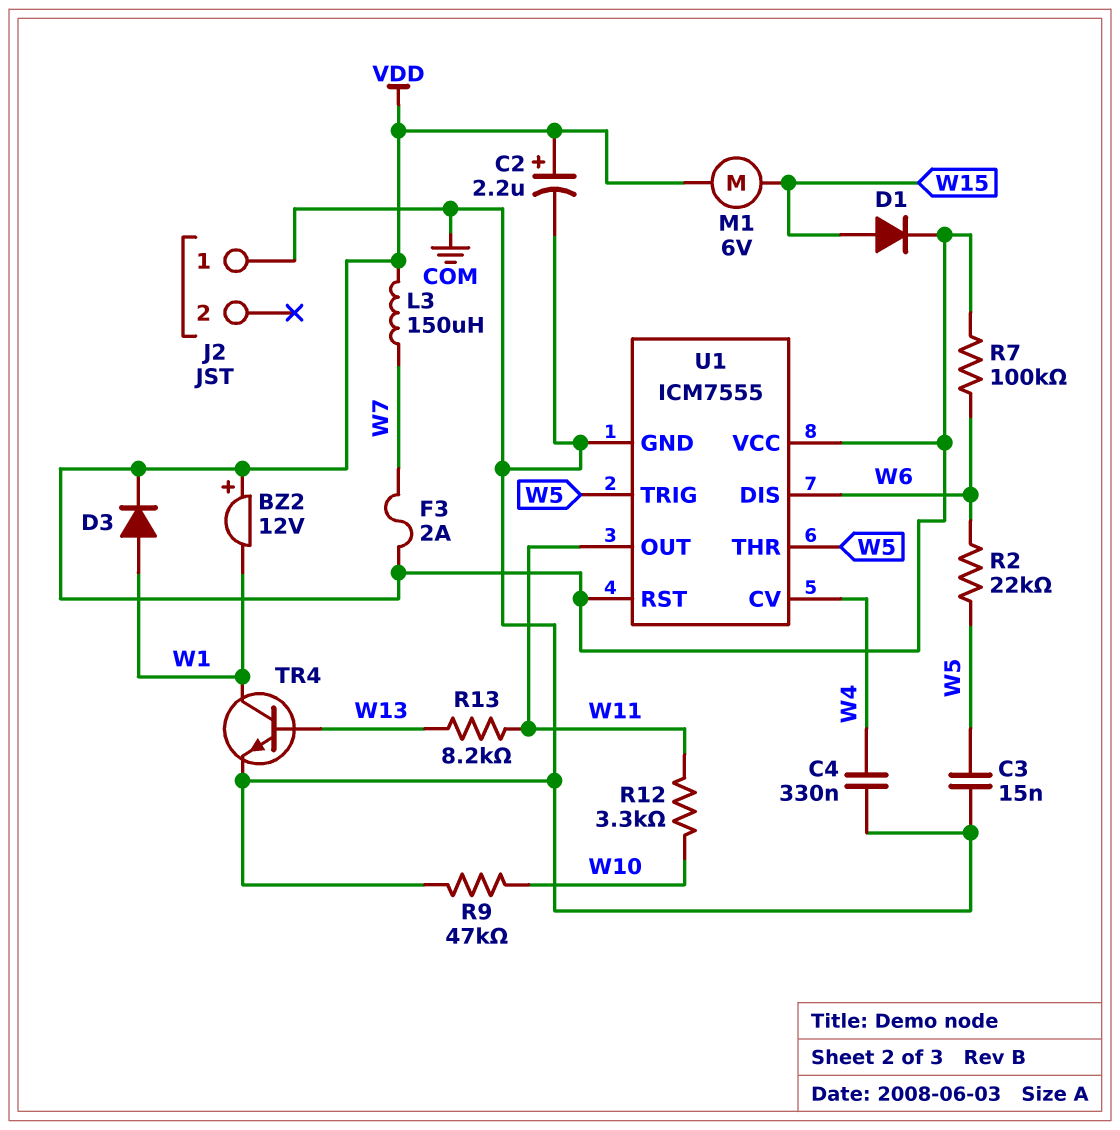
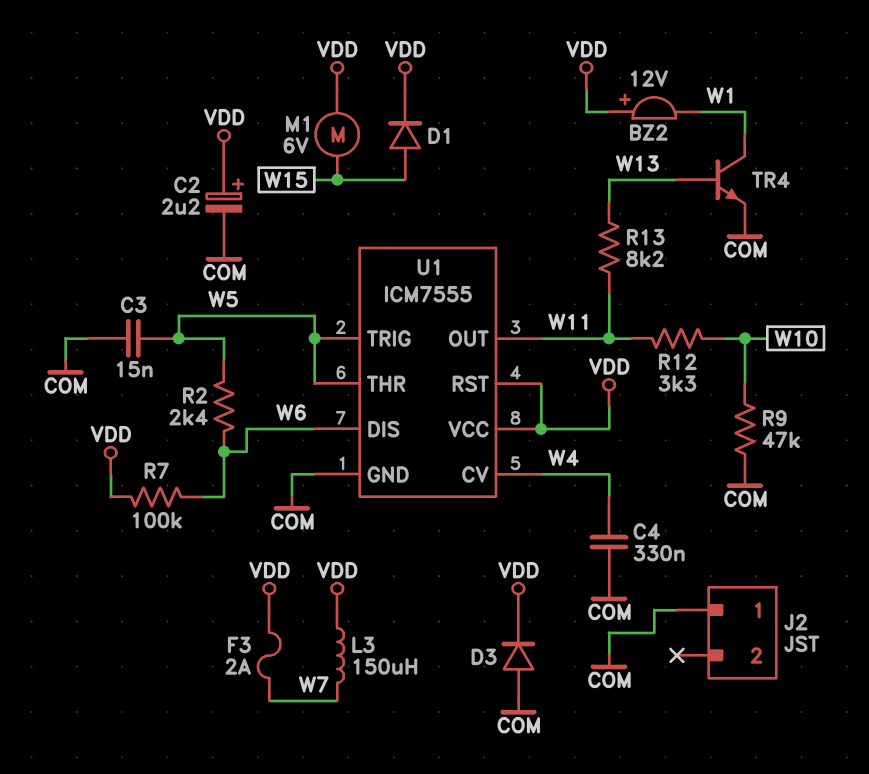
D3: diode (A W1, K VDD) -> diode (A COM, K VDD)
R2: 22k (W5, W6) -> 2.4k (W5, W6)

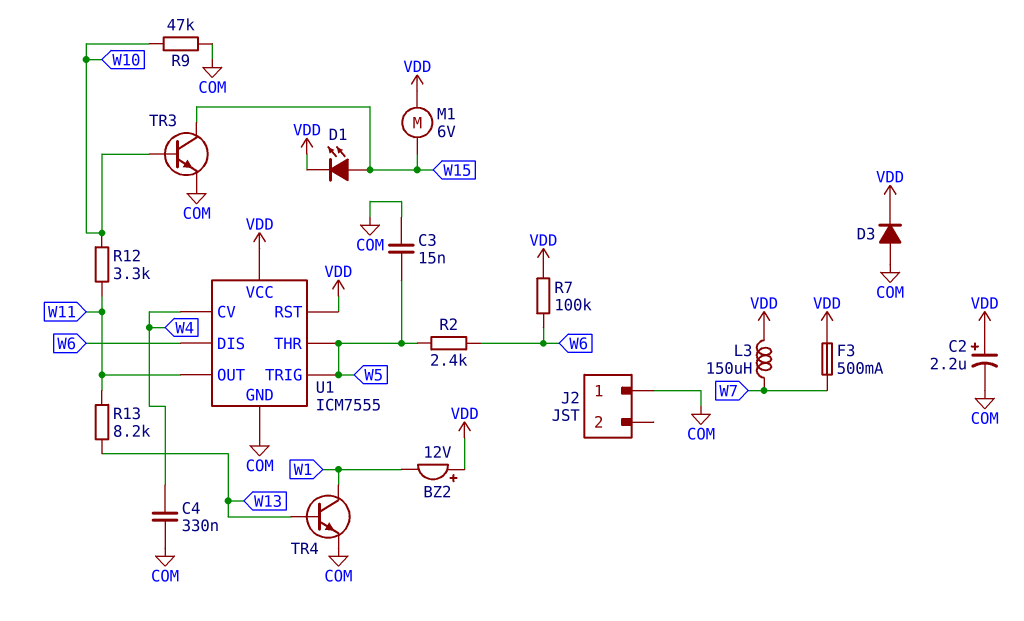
D1: diode (A W15, K VDD) -> LED (A W15, K VDD)
F3: 2A (VDD, W7) -> 500mA (VDD, W7)
TR3: none -> NPN (B W10, C W15, E COM)

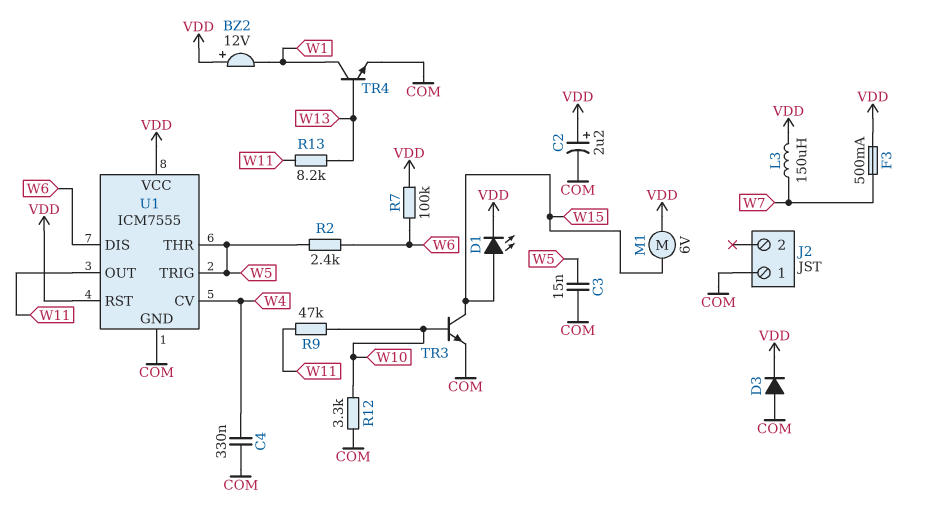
R9: 47k (COM, W10) -> 47k (W10, W11)
R12: 3.3k (W10, W11) -> 3.3k (COM, W10)

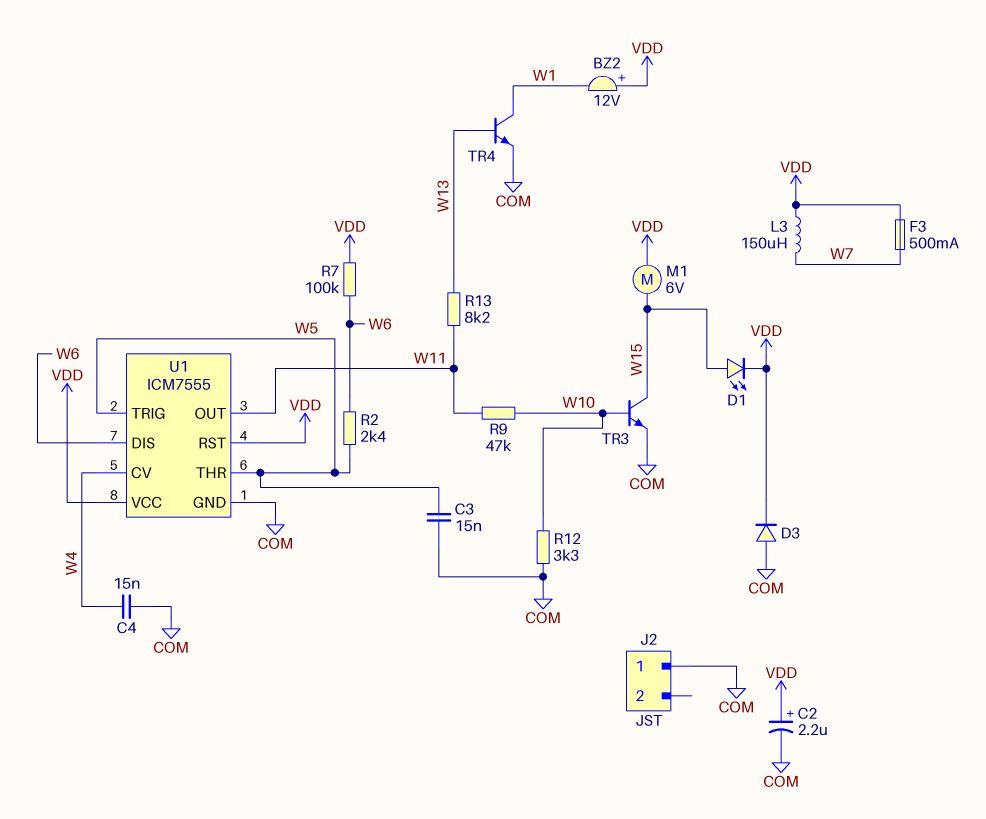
C4: 330nF (COM, W4) -> 15nF (COM, W4)

